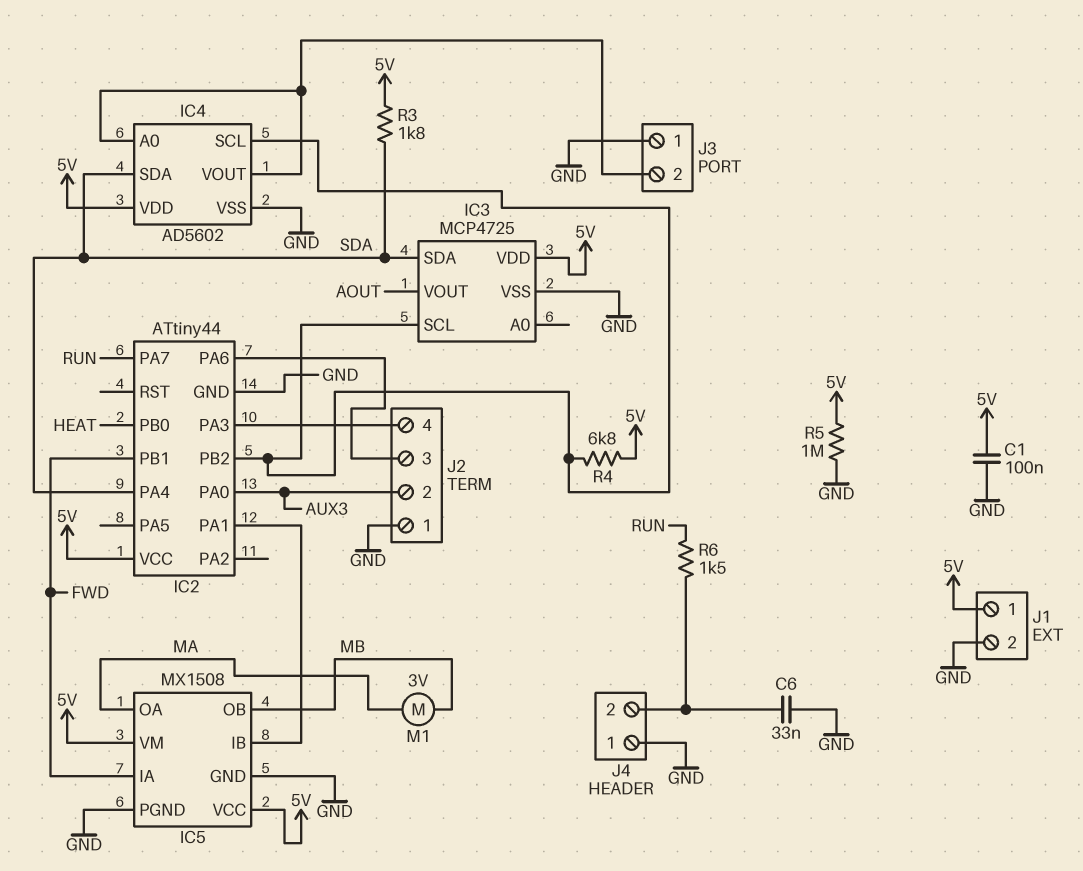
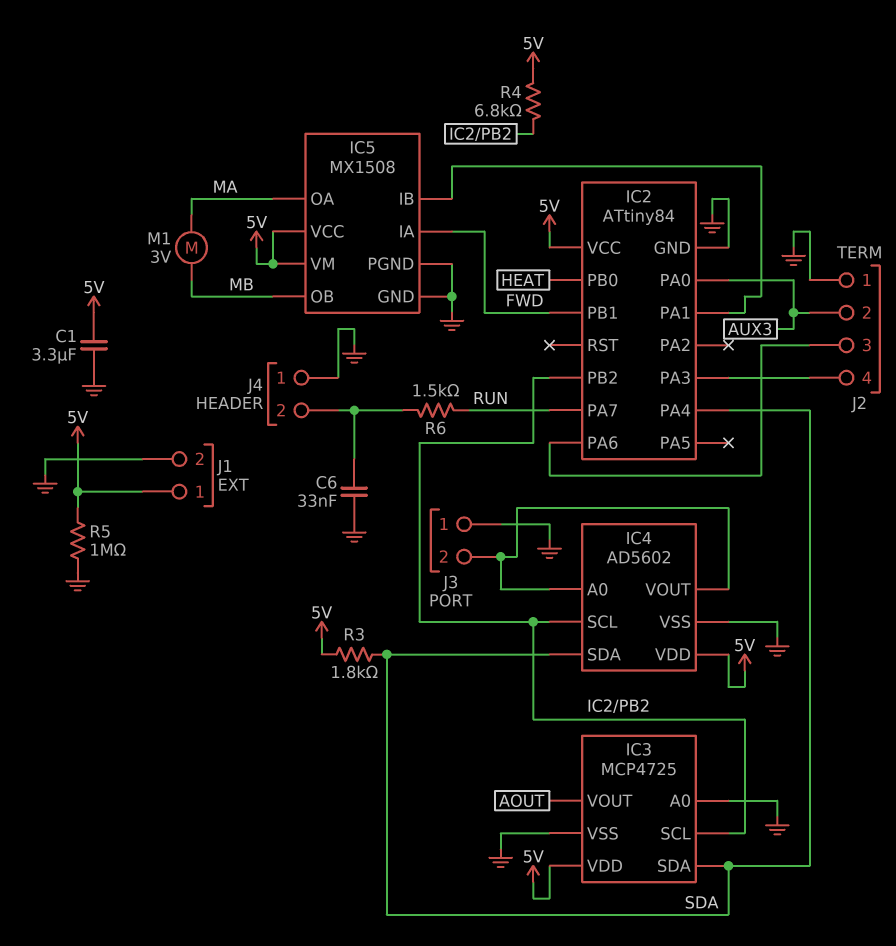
C1: 100nF (5V, GND) -> 3.3uF (5V, GND)
IC2: ATtiny44 -> ATtiny84
IC3 pin A0: none -> GND

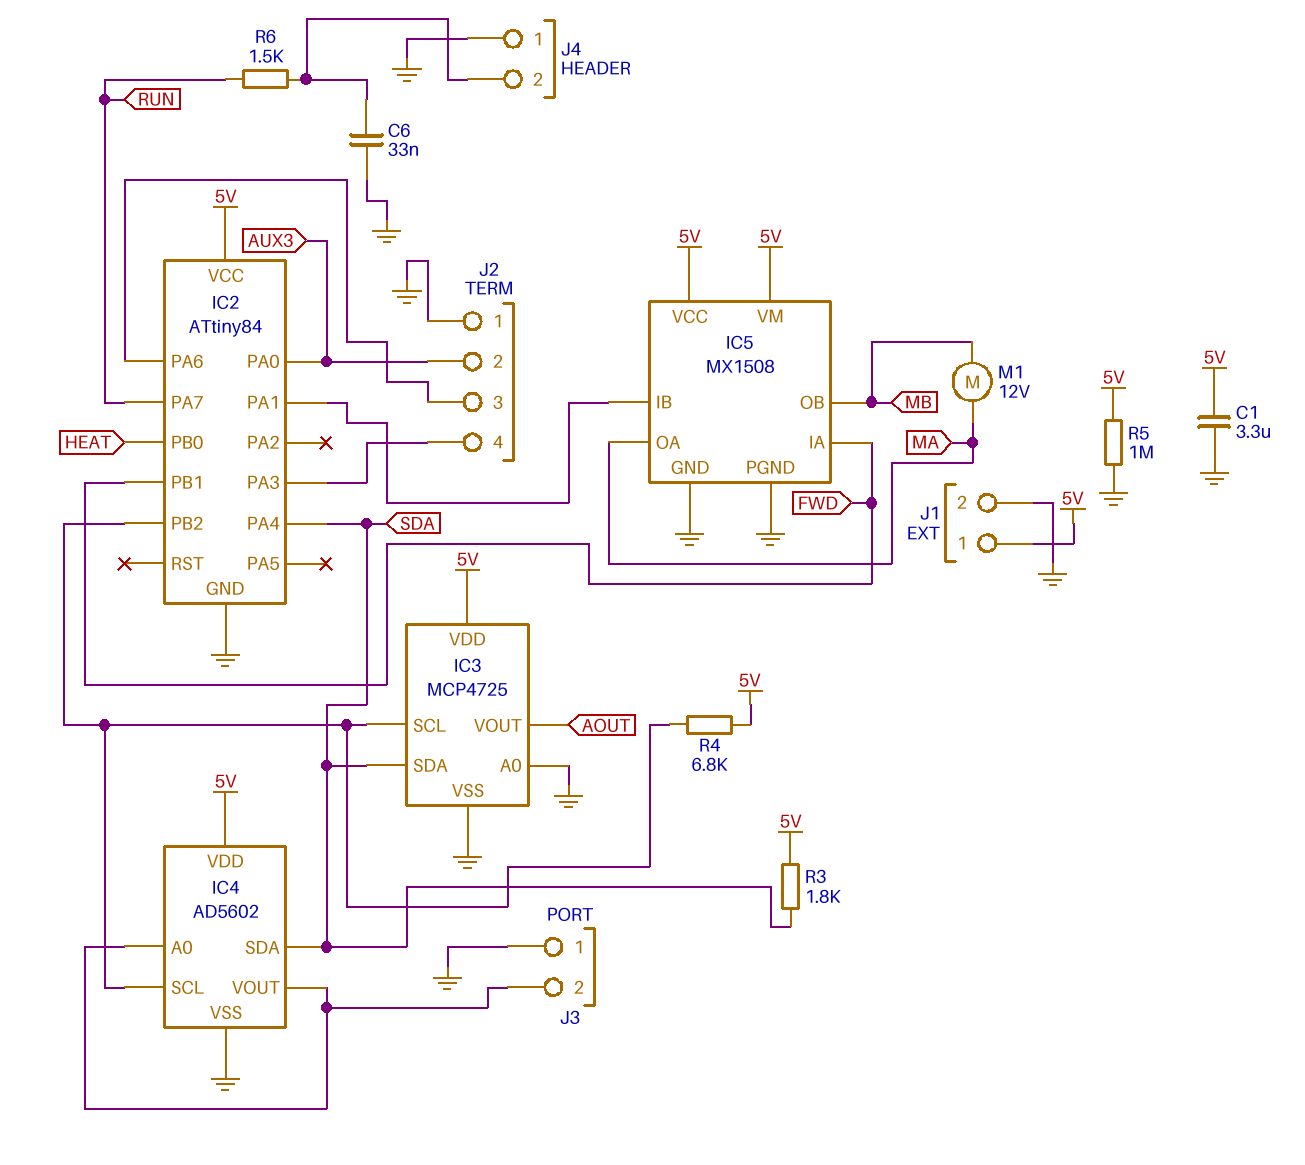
M1: motor 3V (MA, MB) -> motor 12V (MA, MB)

